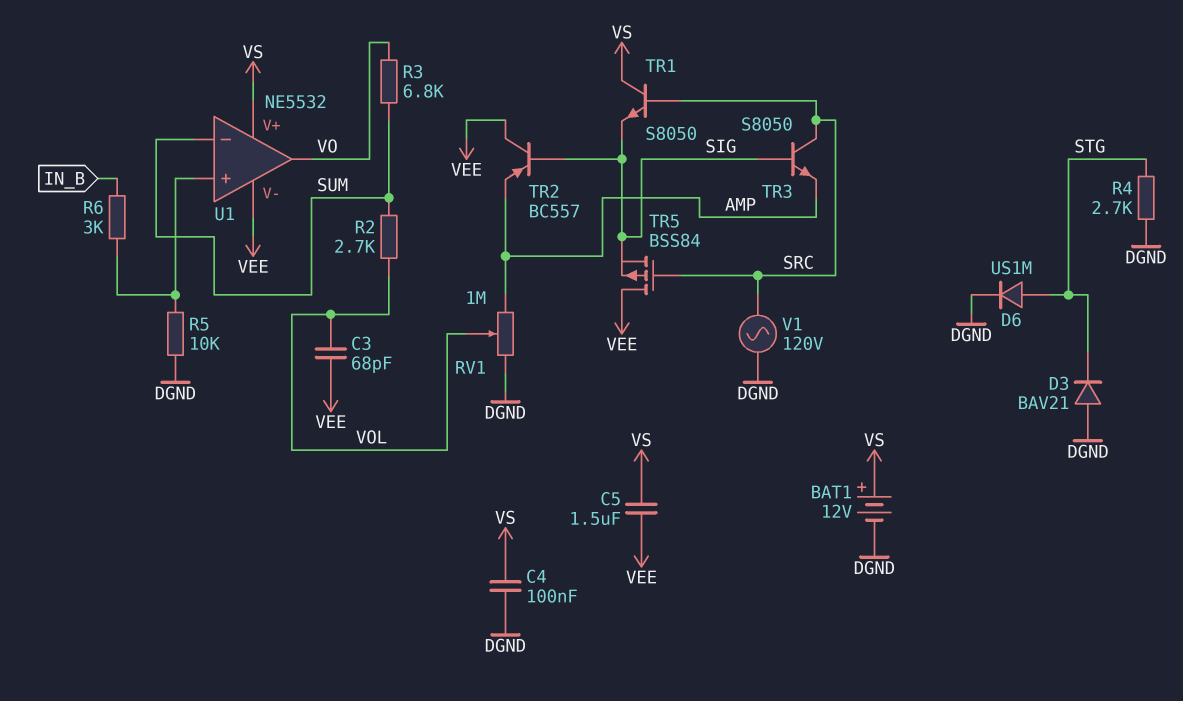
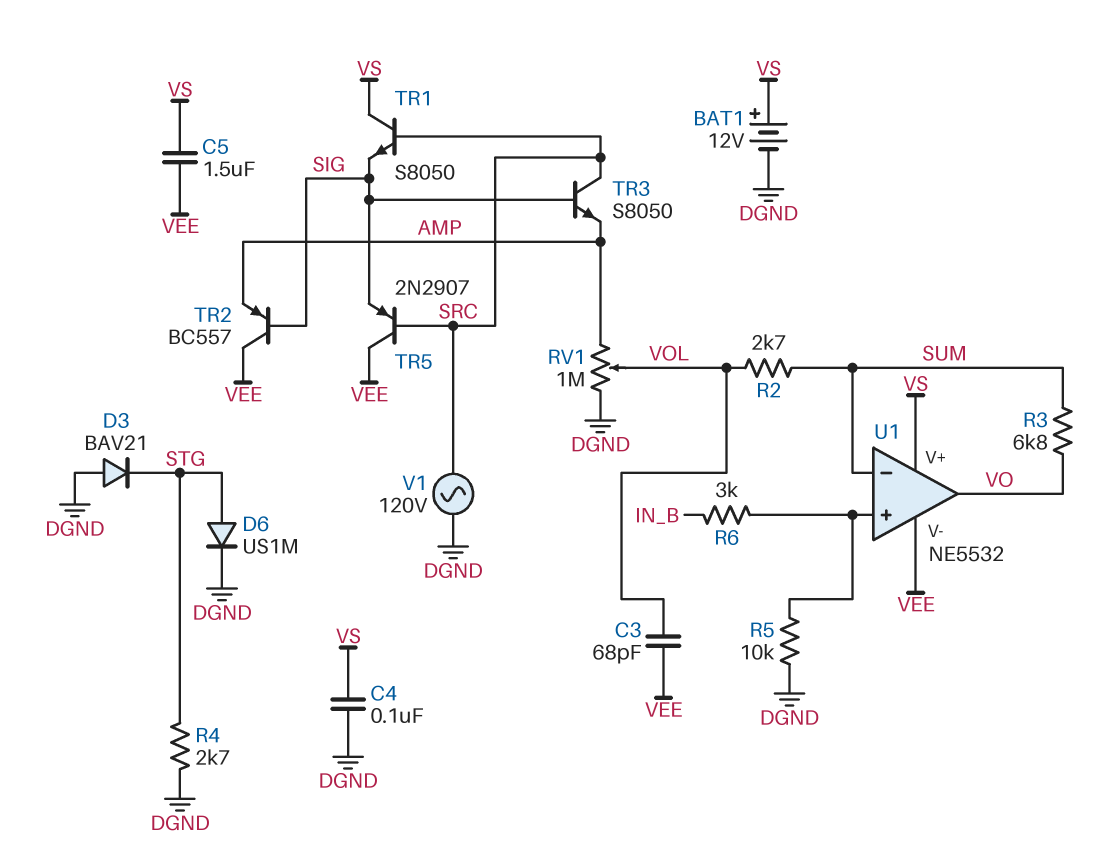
TR5: PMOS BSS84 (G SRC, D VEE, S SIG) -> PNP 2N2907 (B SRC, C VEE, E SIG)

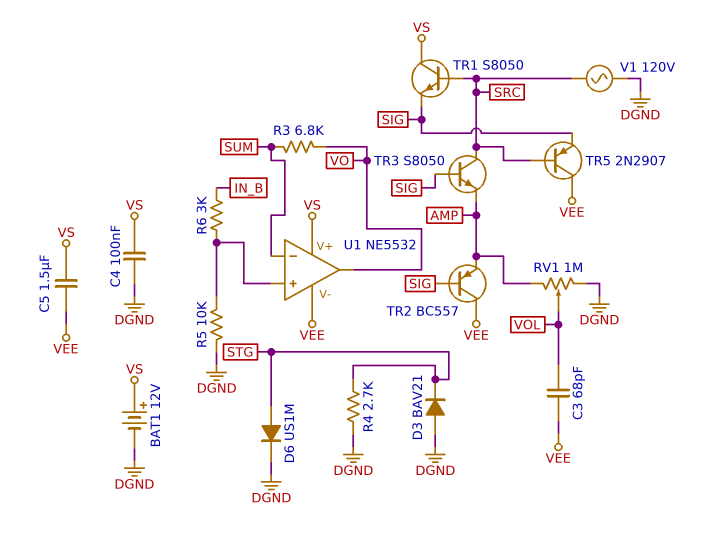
R2: 2.7k (SUM, VOL) -> none

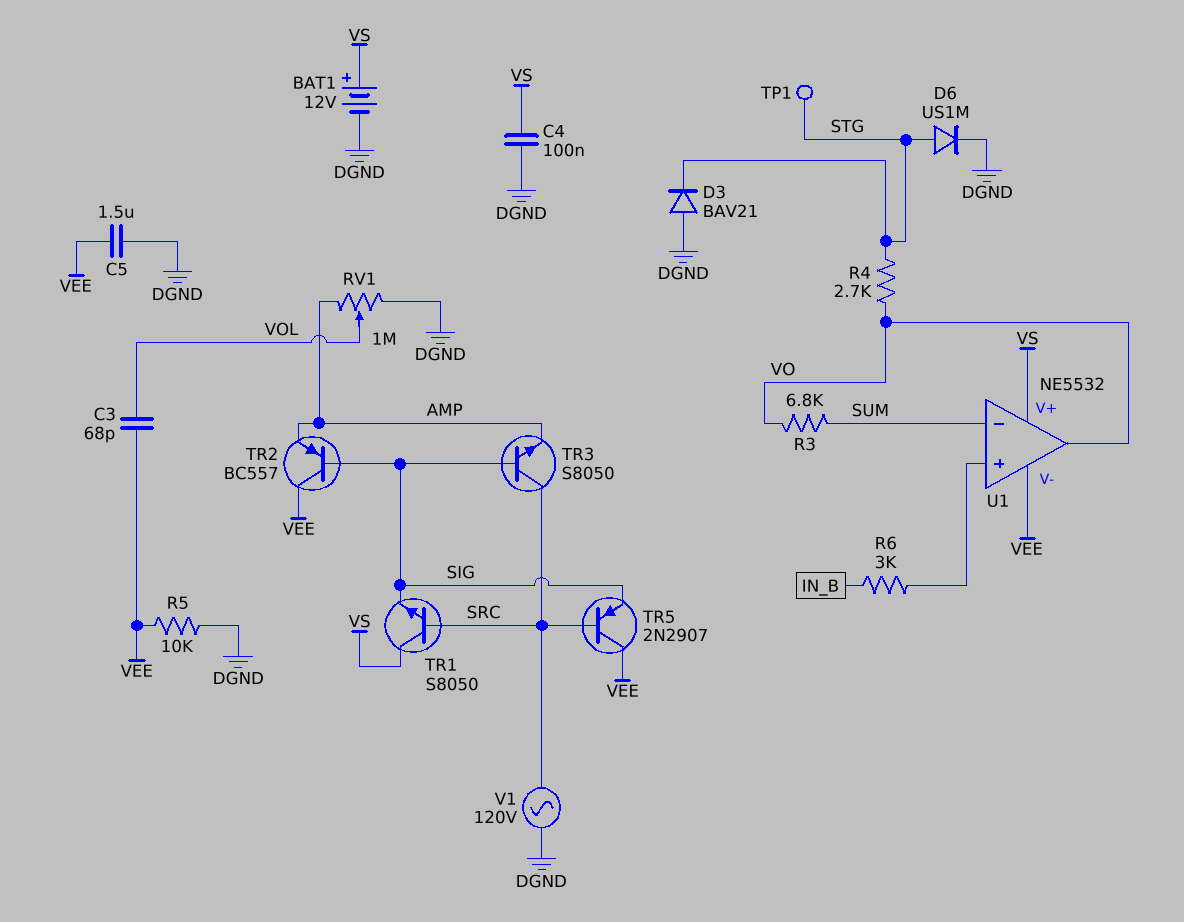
C5: 1.5uF (VEE, VS) -> 1.5uF (DGND, VEE)
R4: 2.7k (DGND, STG) -> 2.7k (STG, VO)
R5: 10k (DGND, U1/in+) -> 10k (DGND, VEE)
TP1: none -> test point (STG)

